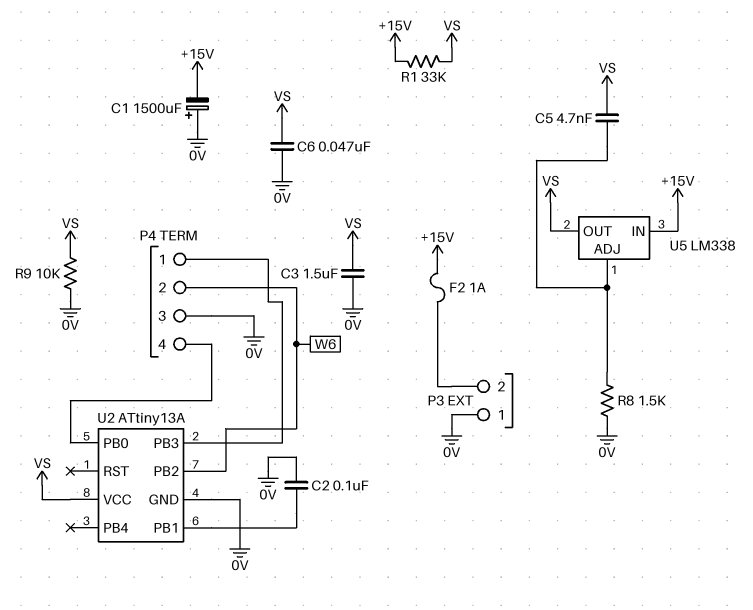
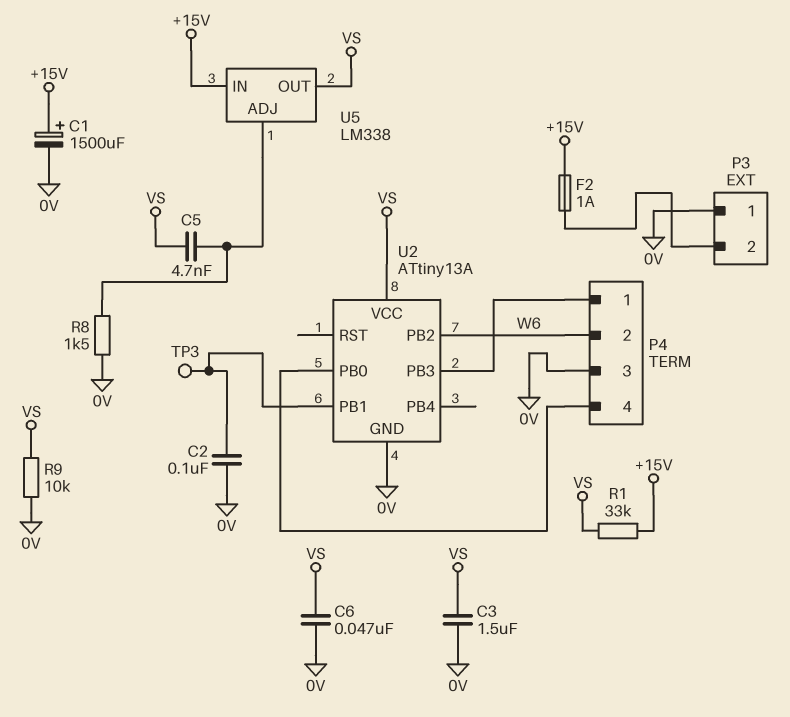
C1: 1500uF (plus 0V, minus +15V) -> 1500uF (plus +15V, minus 0V)
TP3: none -> test point (U2/PB1)

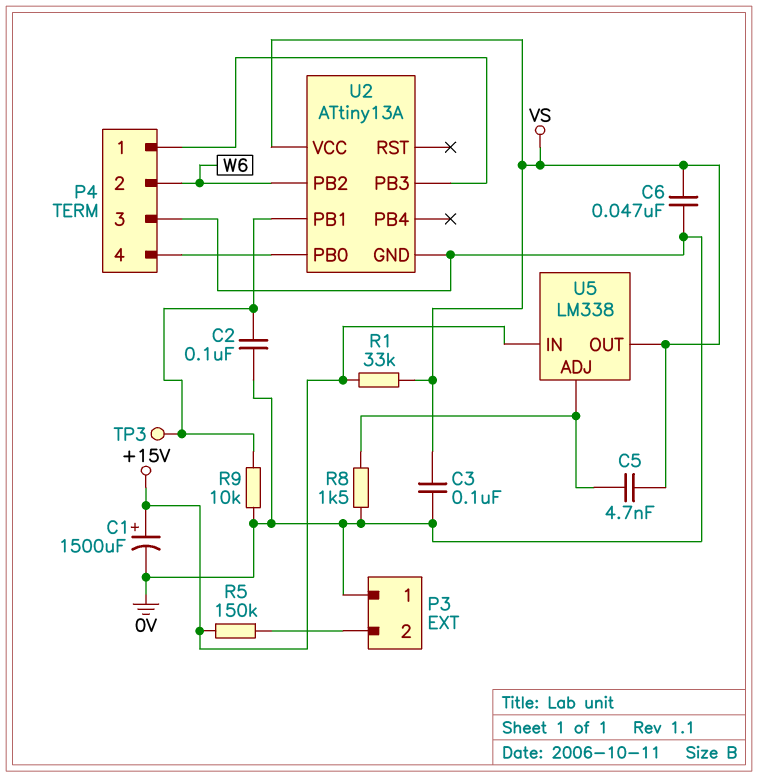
C3: 1.5uF (0V, VS) -> 100nF (0V, VS)
F2: 1A (+15V, P3/2) -> none
R5: none -> 150k (+15V, P3/2)
R9: 10k (0V, VS) -> 10k (0V, U2/PB1)

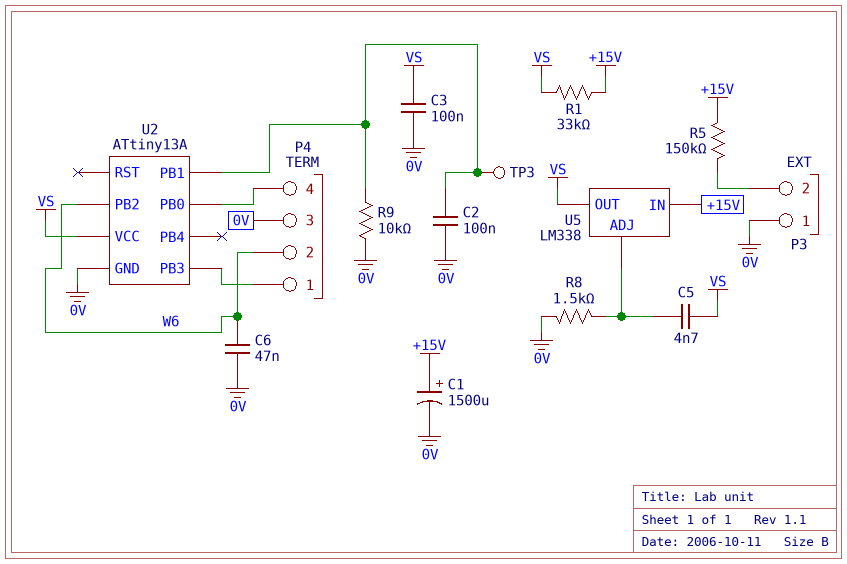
C6: 47nF (0V, VS) -> 47nF (0V, W6)

